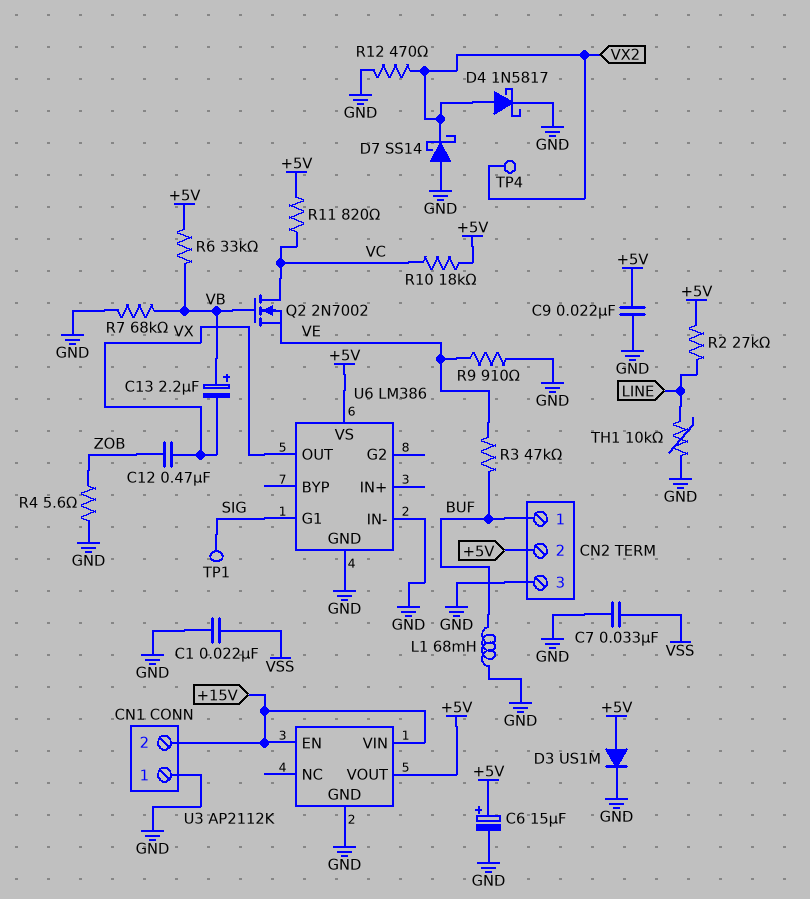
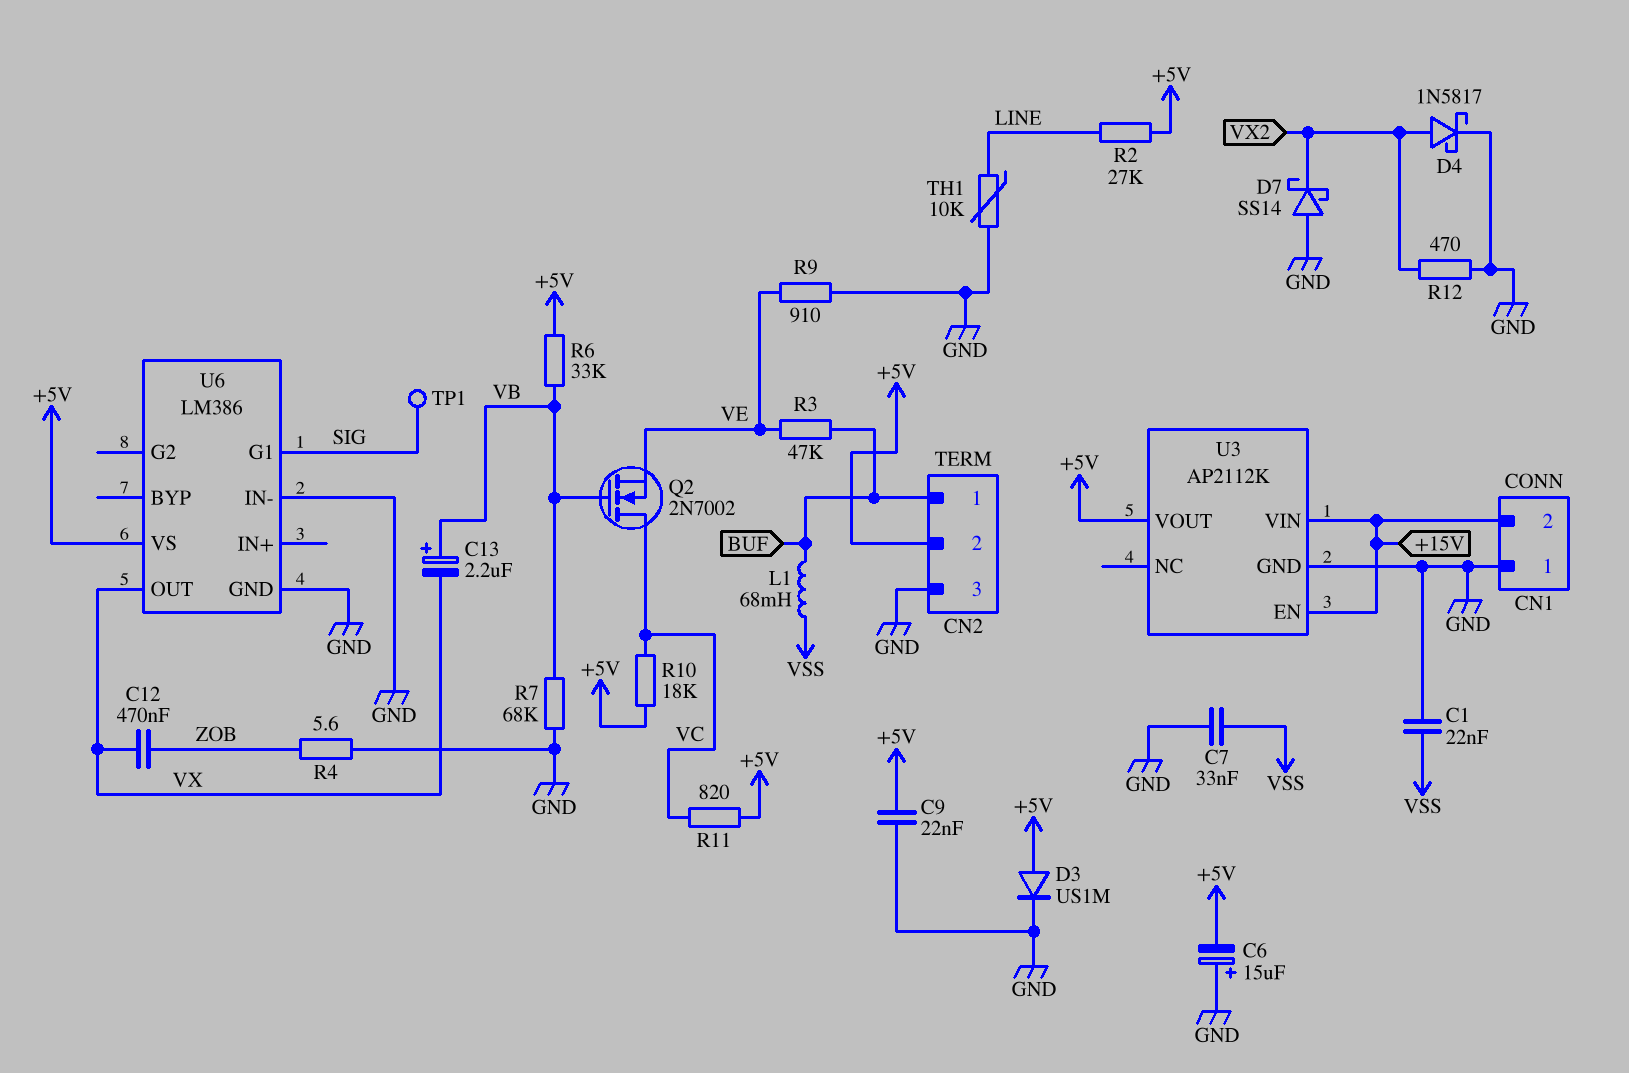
C6: 15uF (plus +5V, minus GND) -> 15uF (plus GND, minus +5V)
L1: 68mH (BUF, GND) -> 68mH (BUF, VSS)
TP4: test point (VX2) -> none

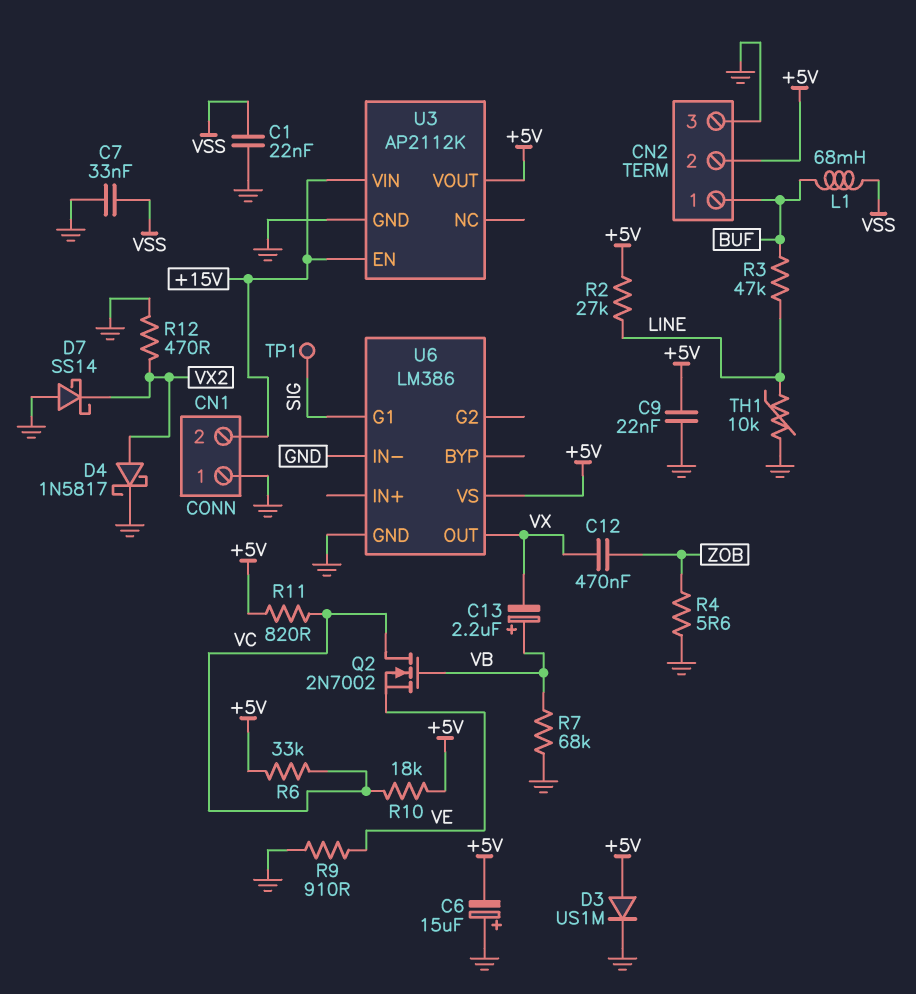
R3: 47k (BUF, VE) -> 47k (BUF, LINE)
R6: 33k (+5V, VB) -> 33k (+5V, VC)

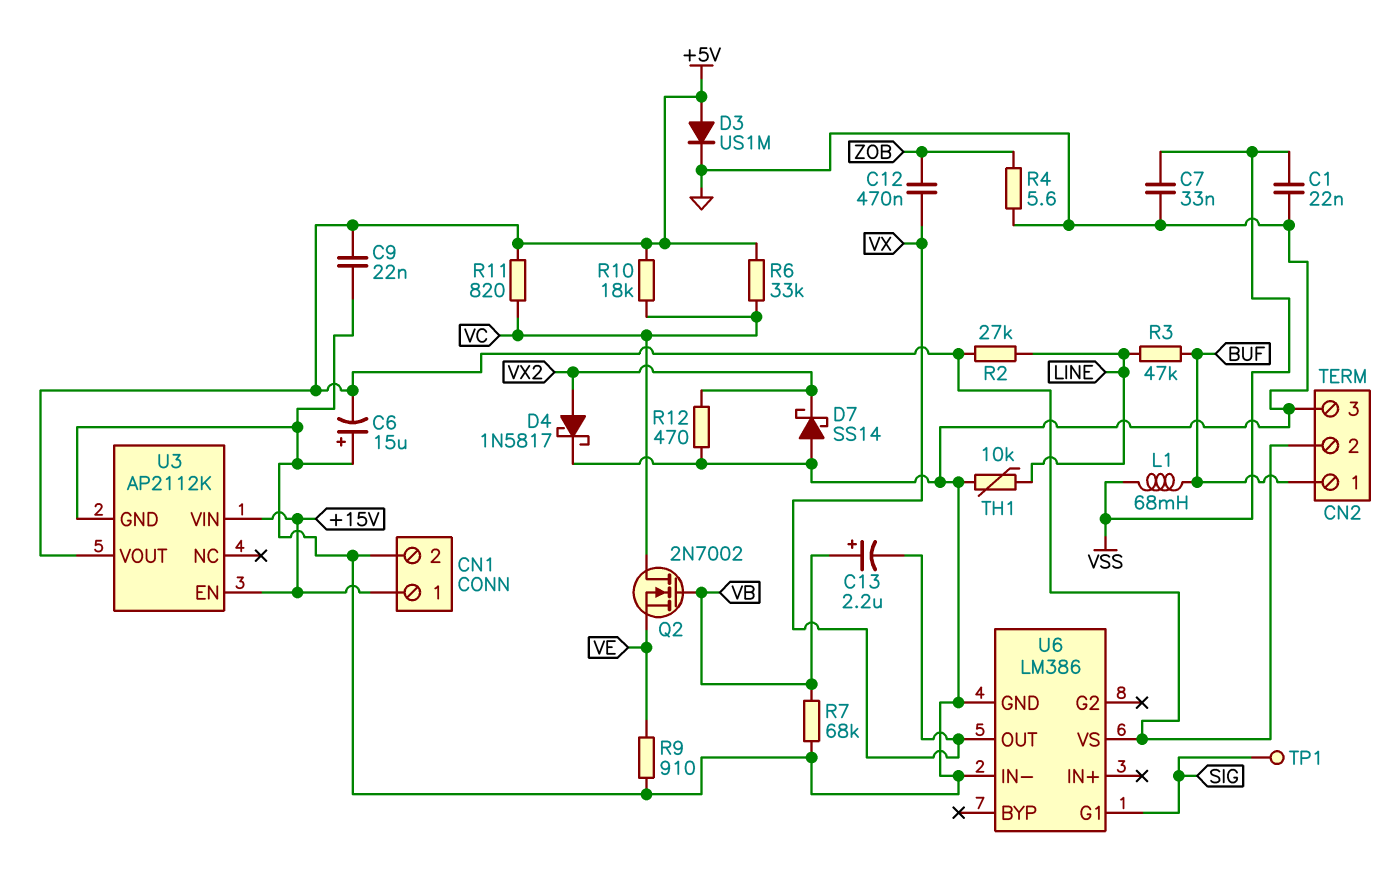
CN1 pin 1: GND -> +15V
CN1 pin 2: +15V -> GND

